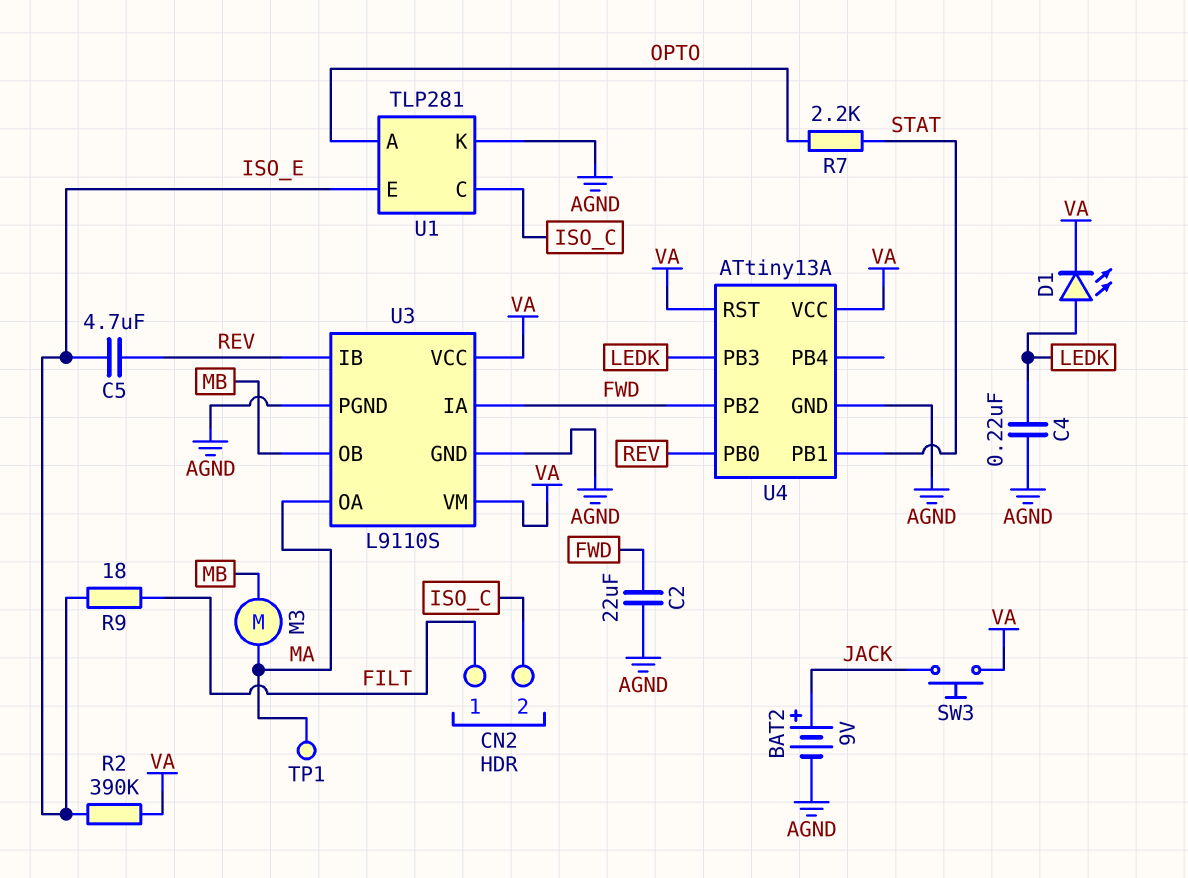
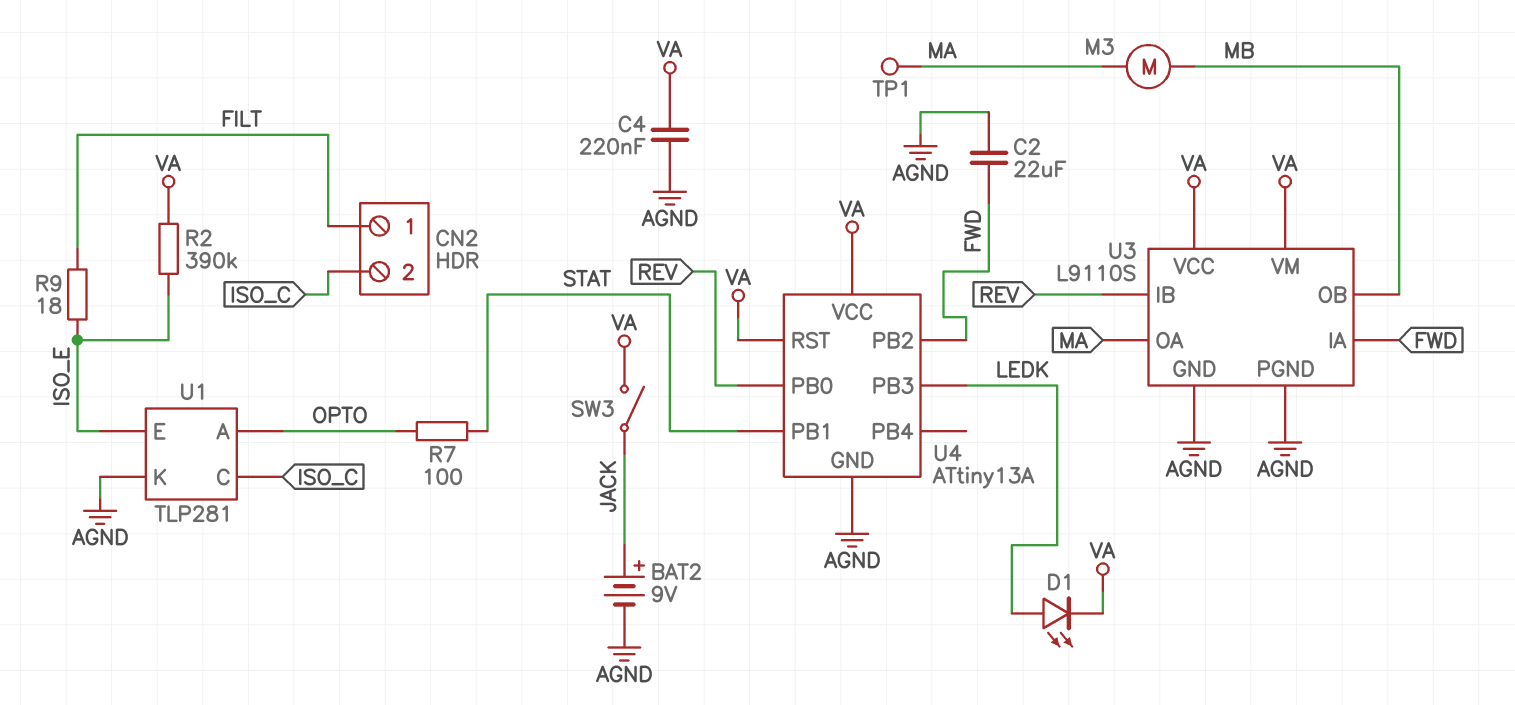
C4: 220nF (AGND, LEDK) -> 220nF (AGND, VA)
C5: 4.7uF (ISO_E, REV) -> none
R7: 2.2k (OPTO, STAT) -> 100 (OPTO, STAT)
SW3: button (JACK, VA) -> switch (JACK, VA)

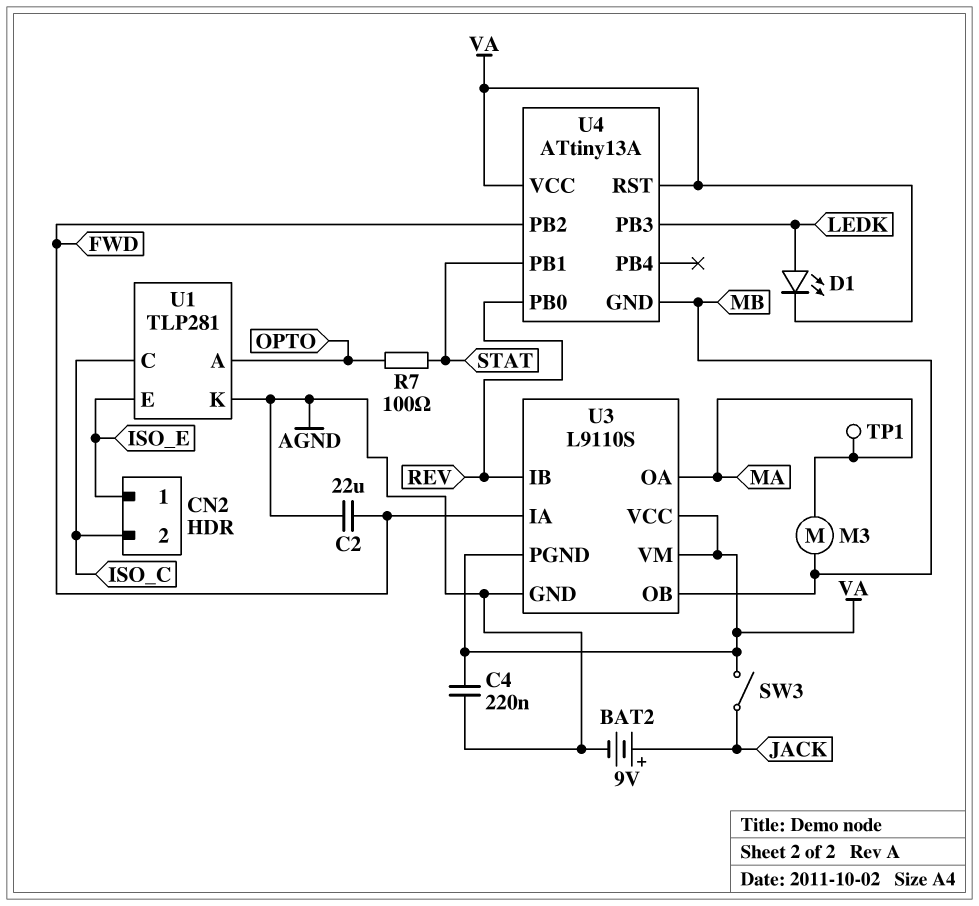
CN2 pin 1: FILT -> ISO_E
R2: 390k (ISO_E, VA) -> none
R9: 18 (FILT, ISO_E) -> none
U3 pin PGND: AGND -> VA
U4 pin GND: AGND -> MB

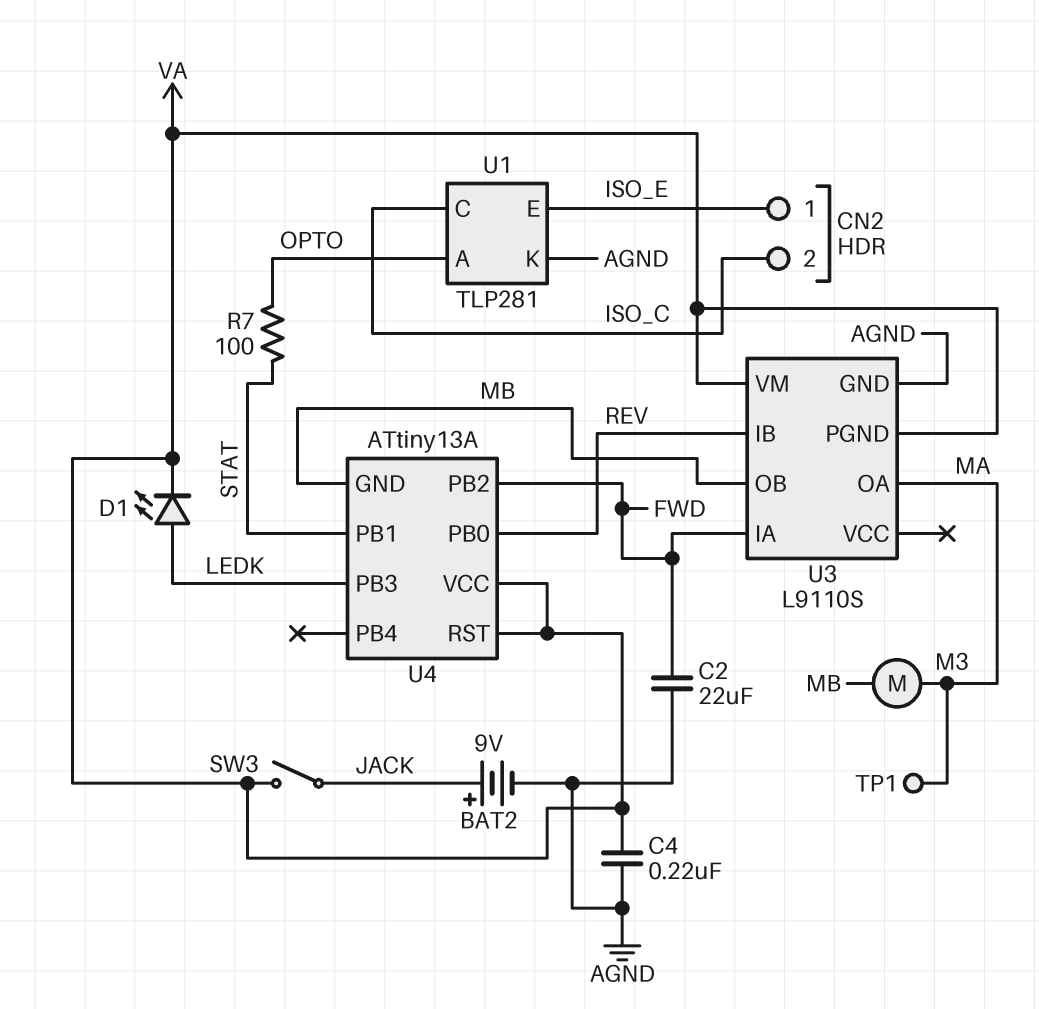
U3 pin VCC: VA -> none

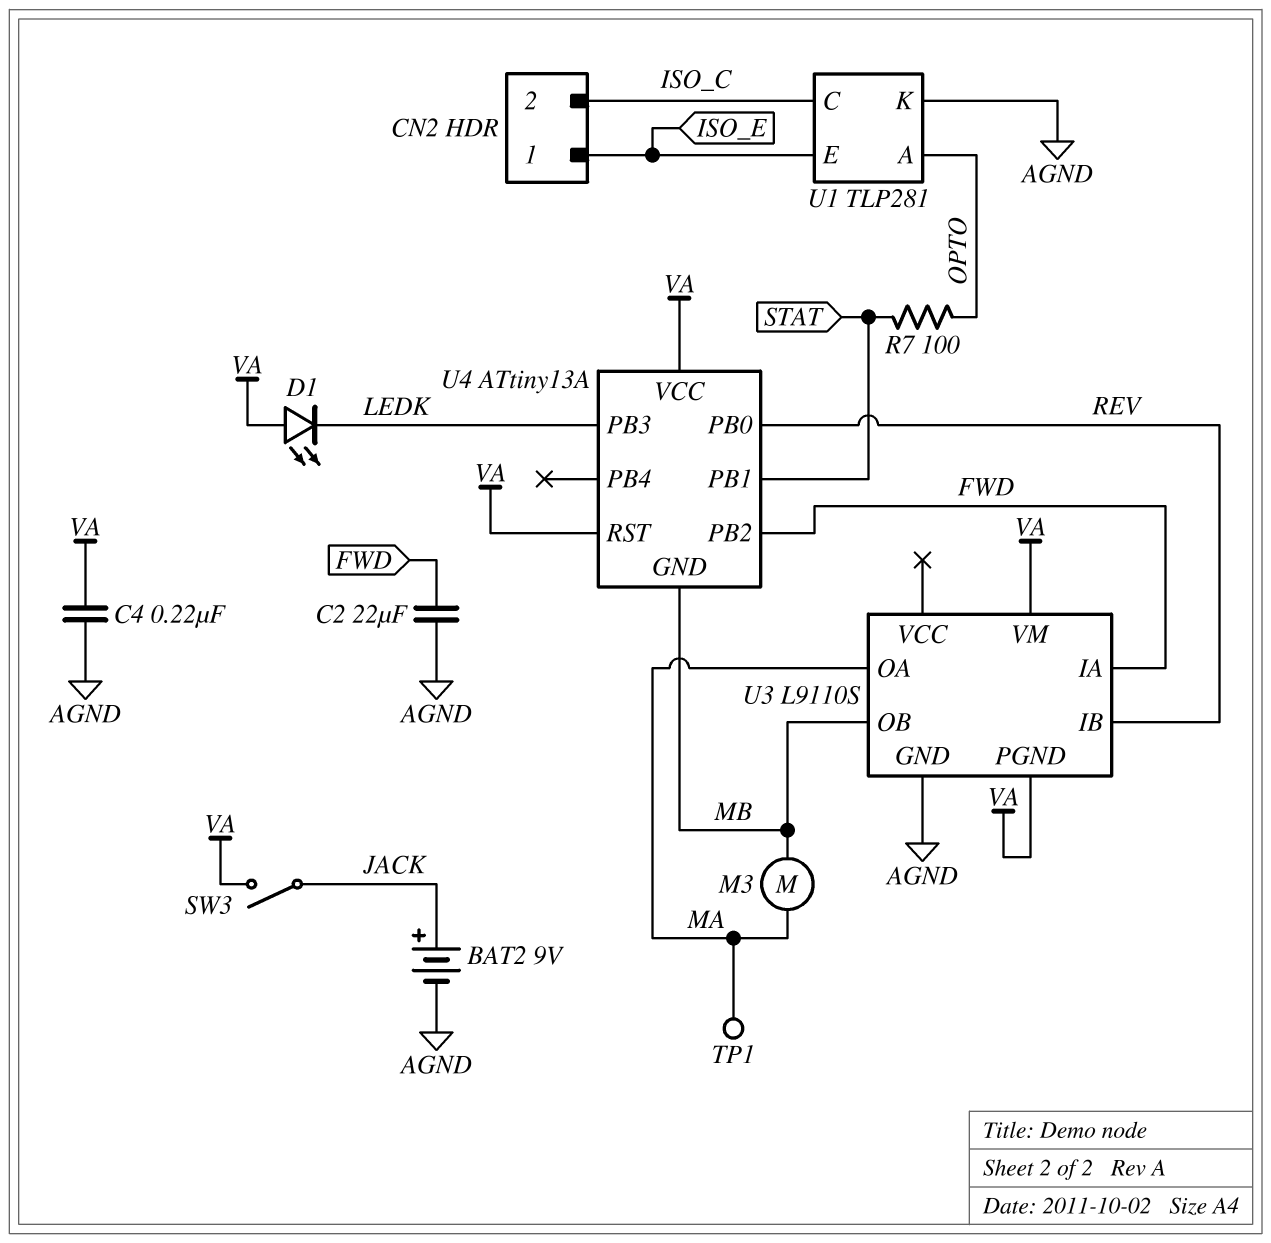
D1: LED (A LEDK, K VA) -> LED (A VA, K LEDK)

